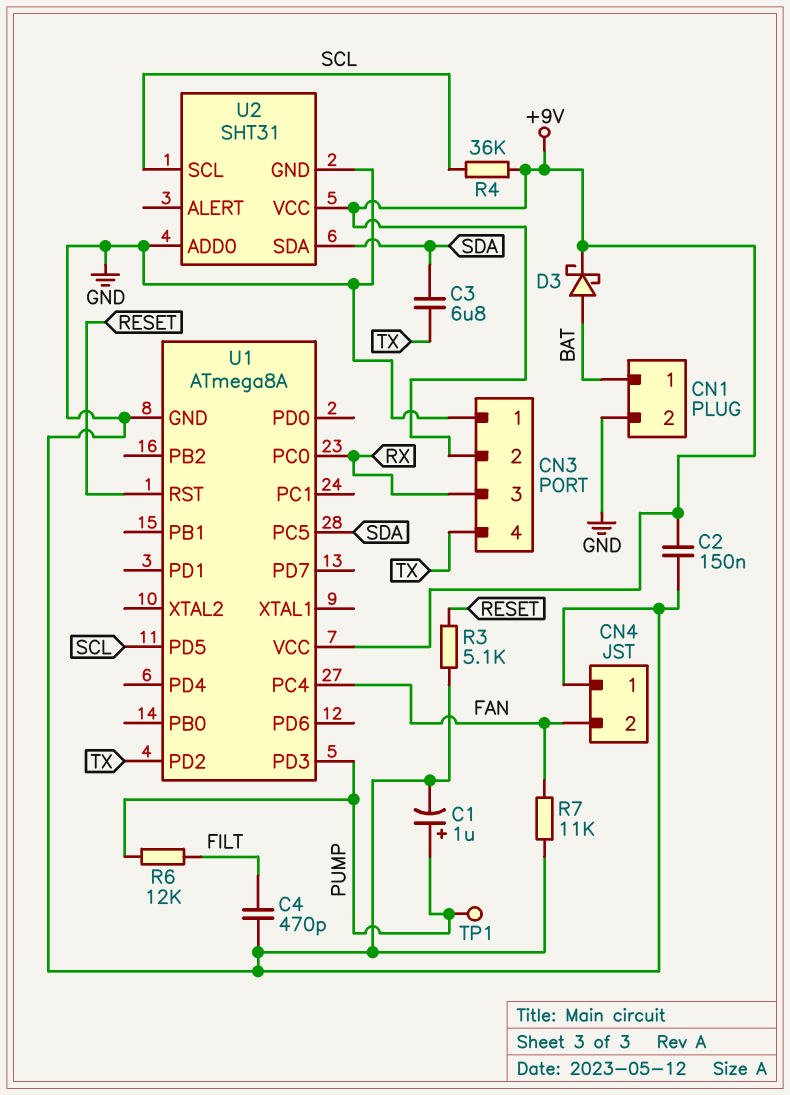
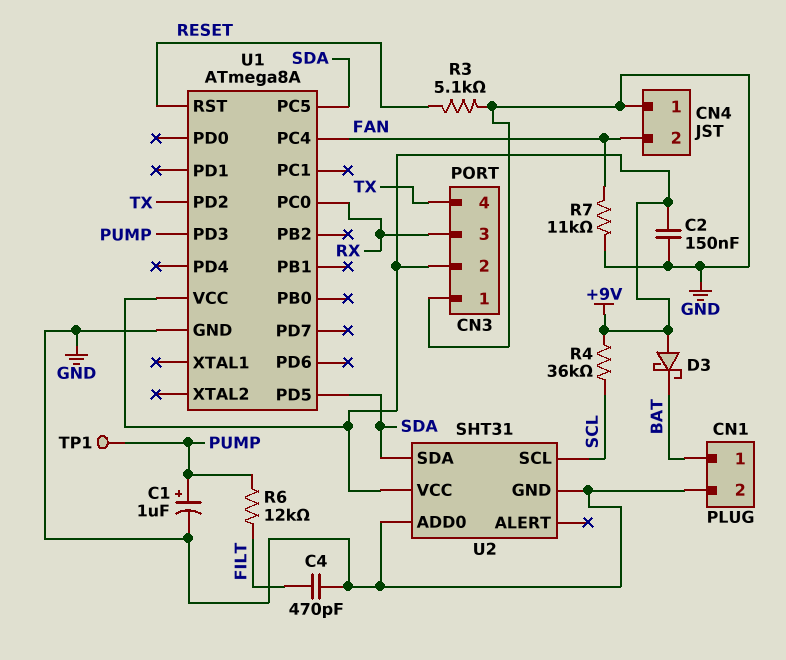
C3: 6.8uF (SDA, TX) -> none
D3: schottky (A BAT, K +9V) -> schottky (A +9V, K BAT)
U1 pin PD5: SCL -> SDA

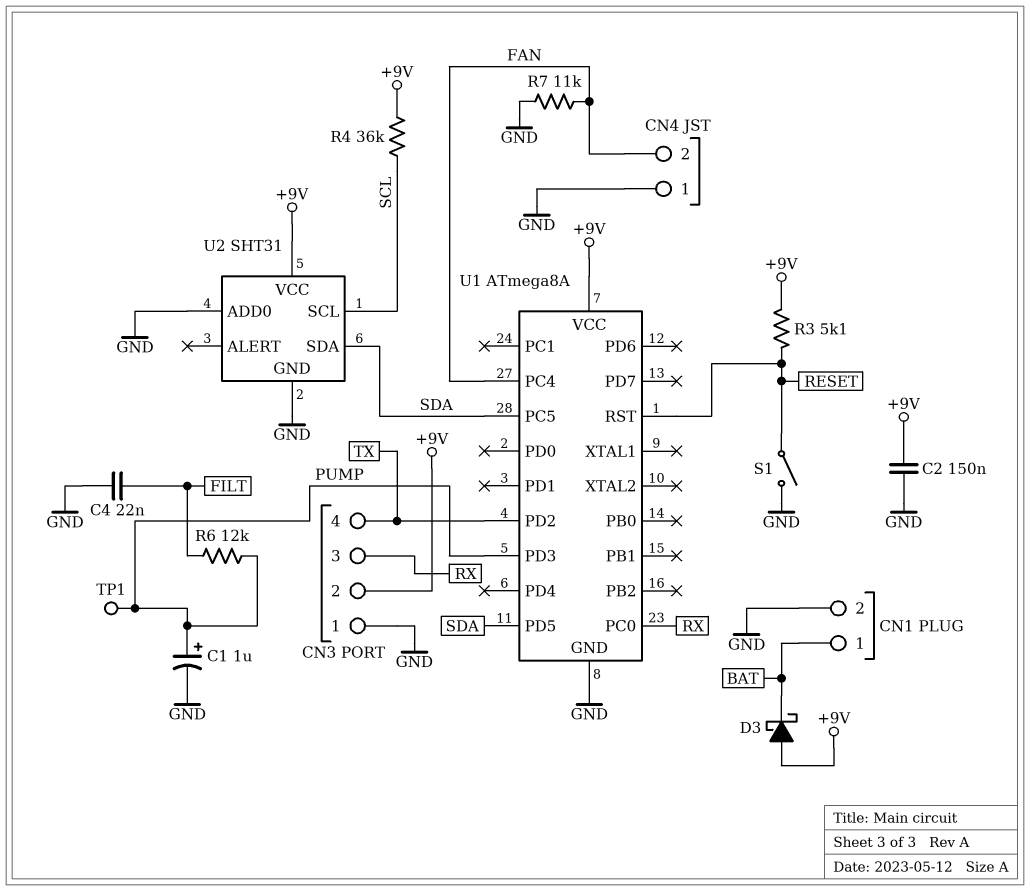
C4: 470pF (FILT, GND) -> 22nF (FILT, GND)
R3: 5.1k (GND, RESET) -> 5.1k (+9V, RESET)
S1: none -> switch (GND, RESET)

